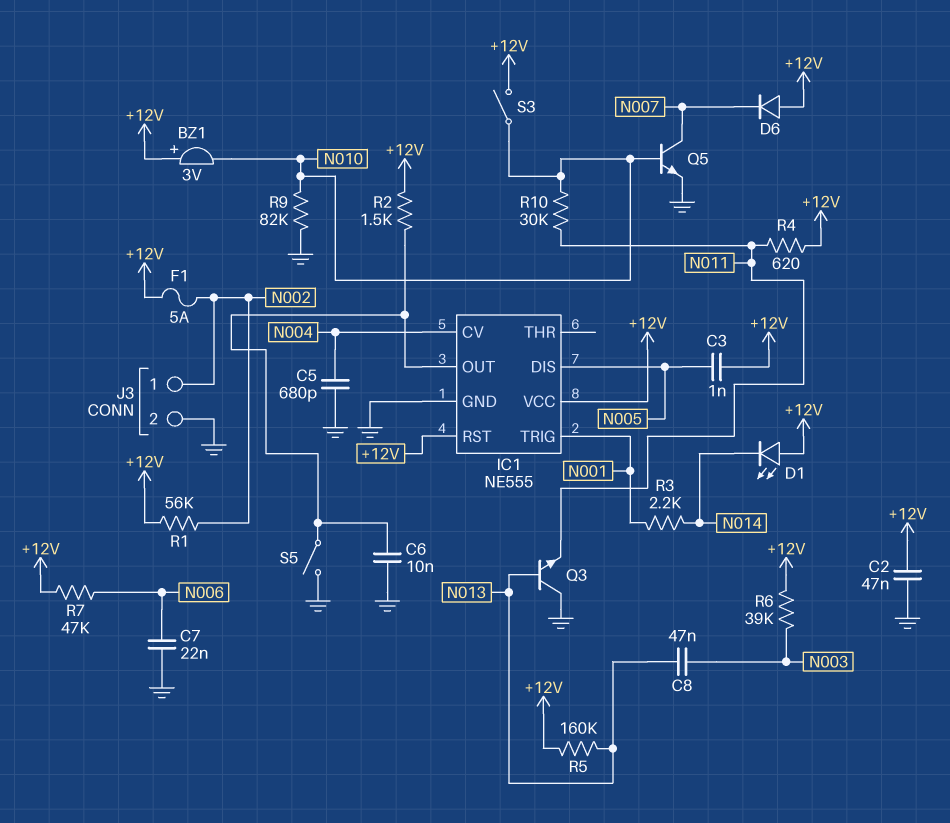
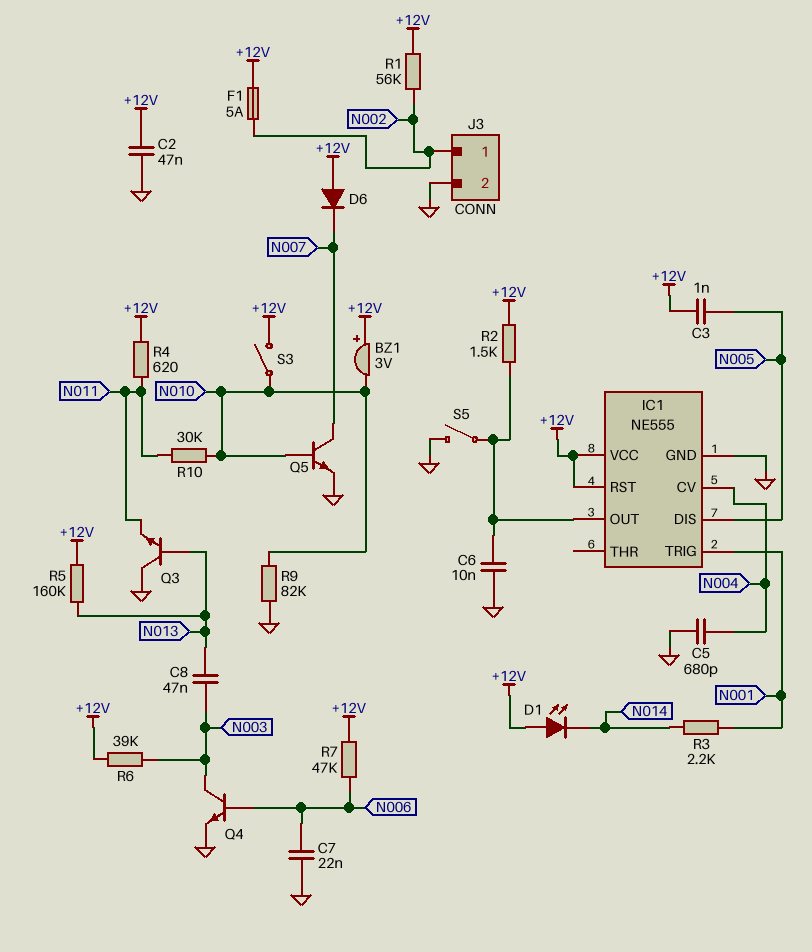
Q4: none -> NPN (B N006, C N003, E GND)

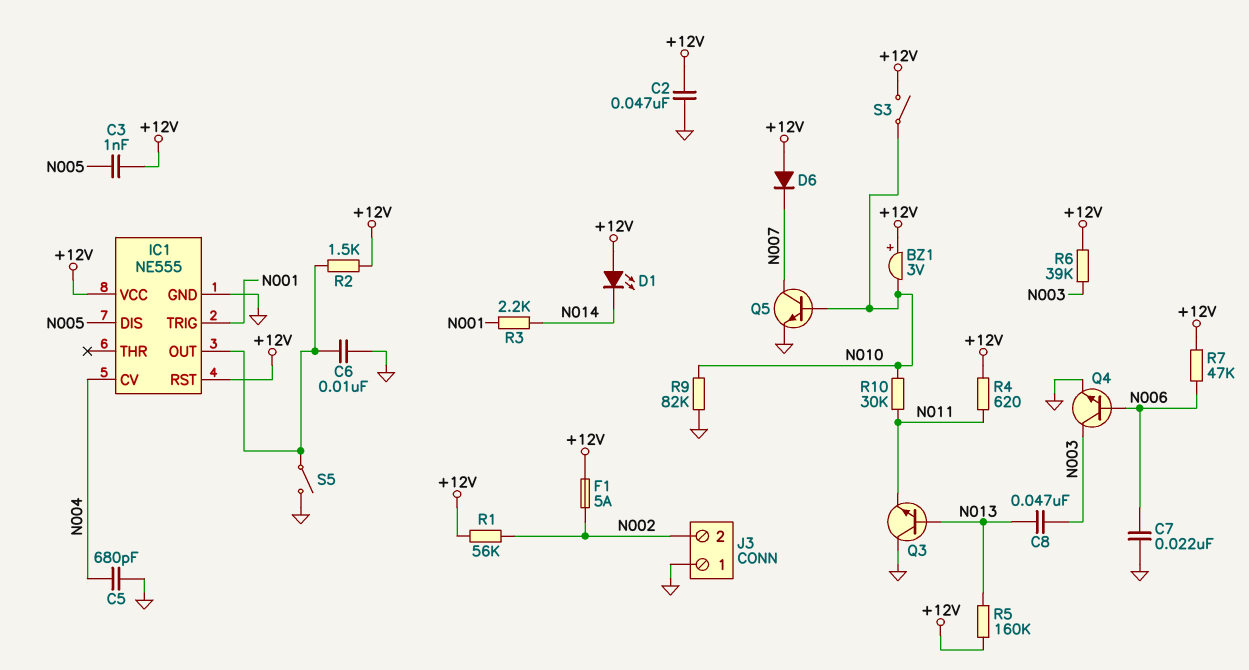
J3 pin 1: N002 -> GND
J3 pin 2: GND -> N002

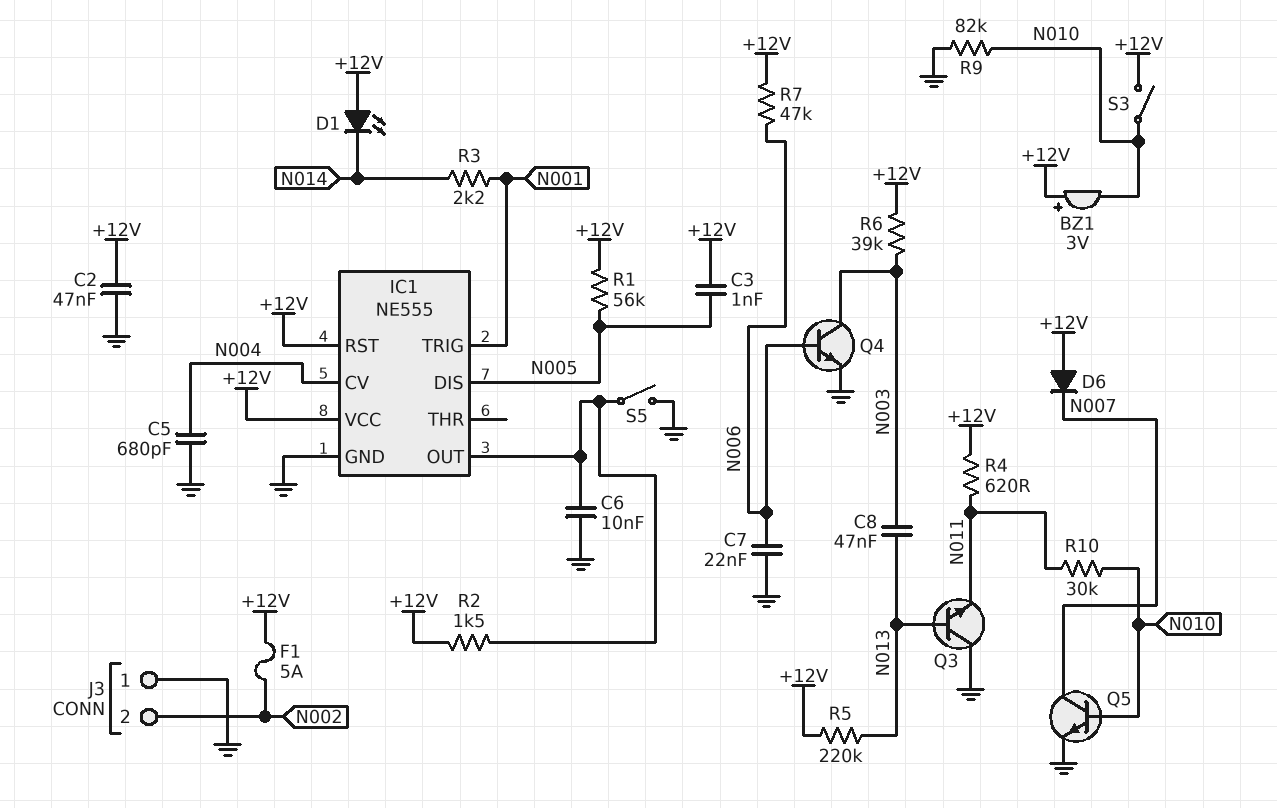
R1: 56k (+12V, N002) -> 56k (+12V, N005)
R5: 160k (+12V, N013) -> 220k (+12V, N013)

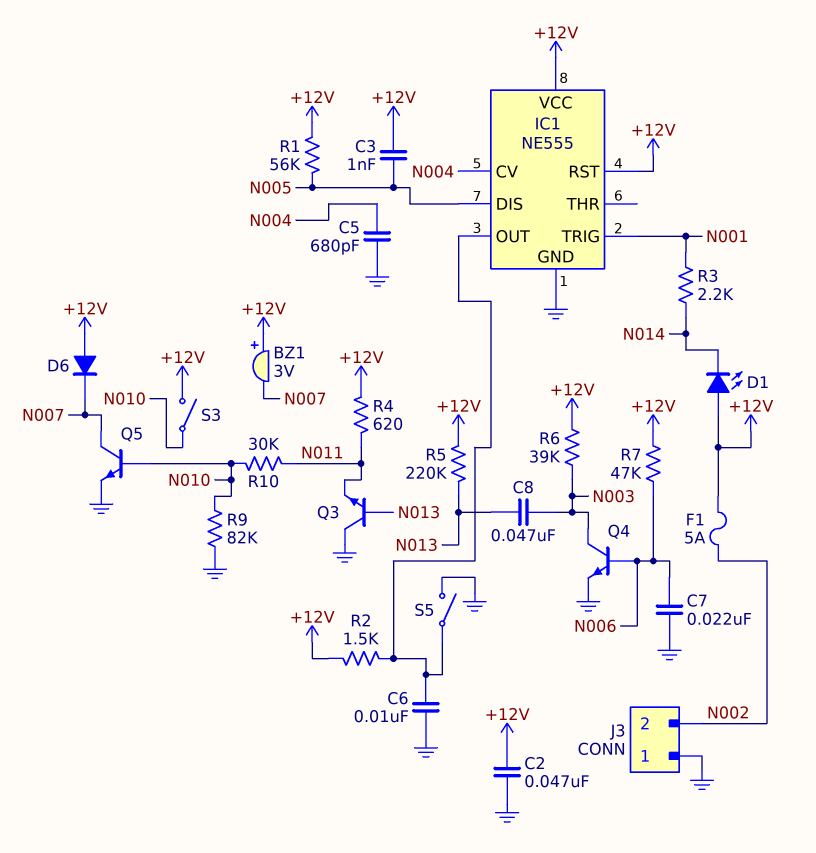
BZ1: buzzer 3V (plus +12V, minus N010) -> buzzer 3V (plus +12V, minus N007)

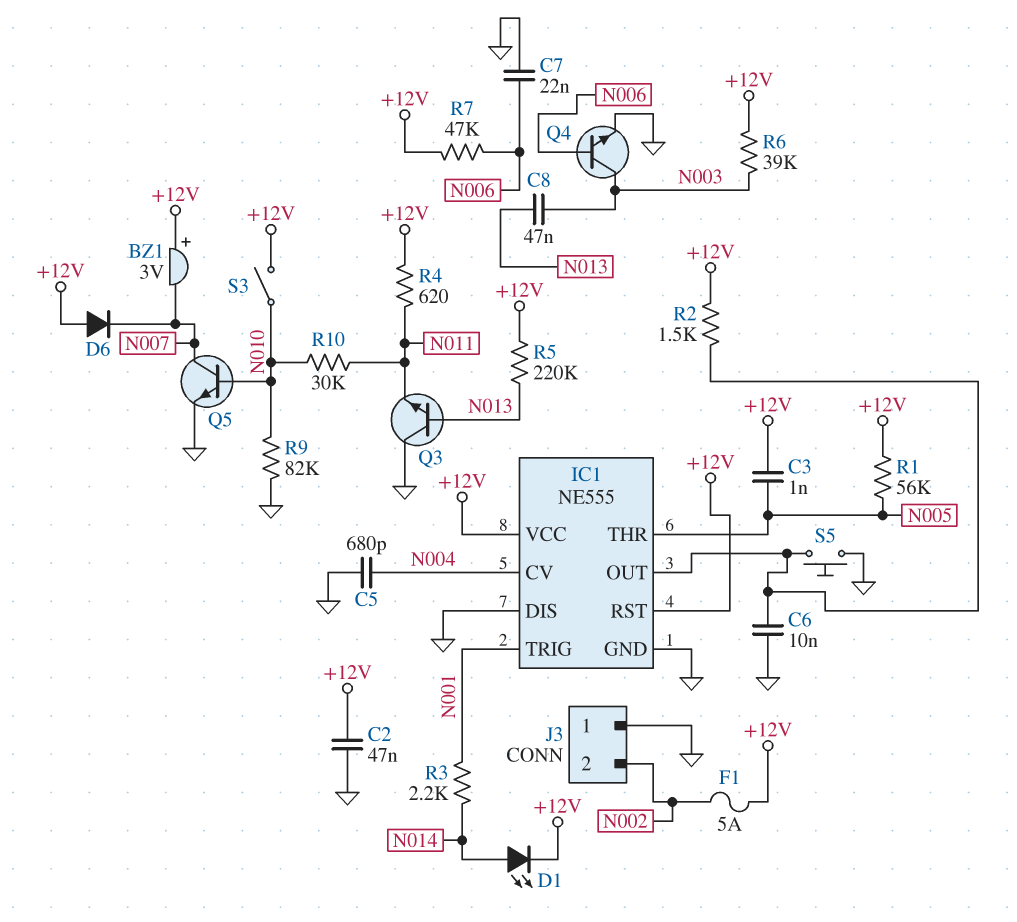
D1: LED (A +12V, K N014) -> LED (A N014, K +12V)
IC1 pin DIS: N005 -> GND
IC1 pin THR: none -> N005
S5: switch (GND, IC1/OUT) -> button (GND, IC1/OUT)

